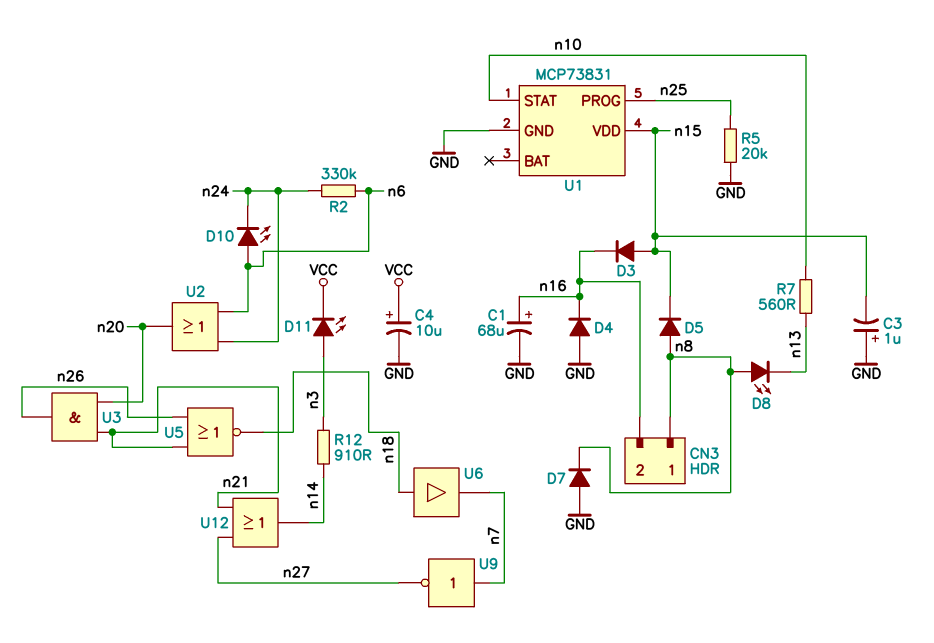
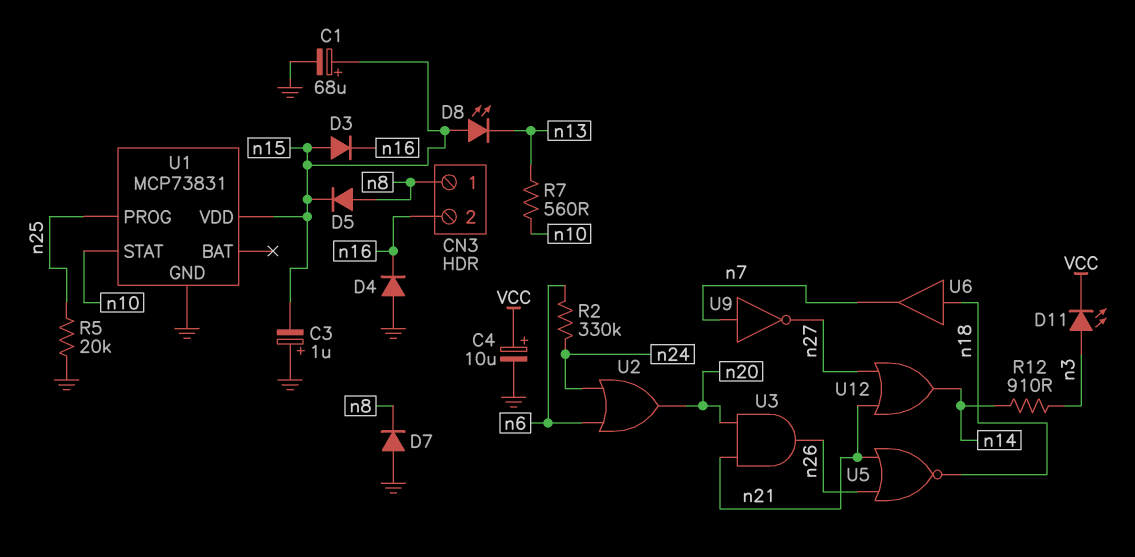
C1: 68uF (plus n16, minus GND) -> 68uF (plus n15, minus GND)
D8: LED (A n8, K n13) -> LED (A n15, K n13)
D10: LED (A n6, K n24) -> none

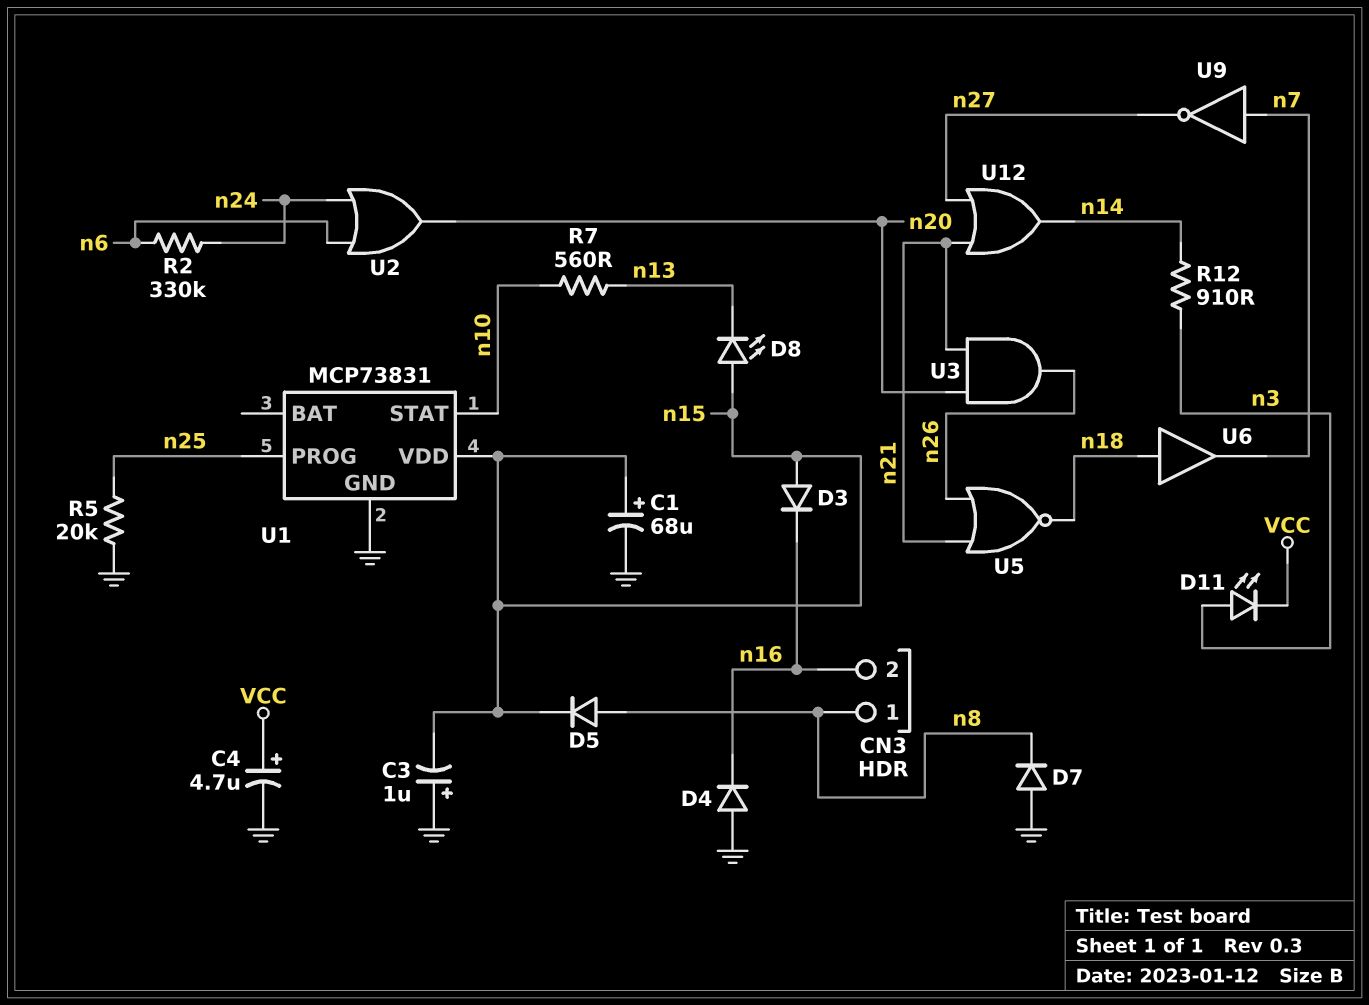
C4: 10uF (plus VCC, minus GND) -> 4.7uF (plus VCC, minus GND)

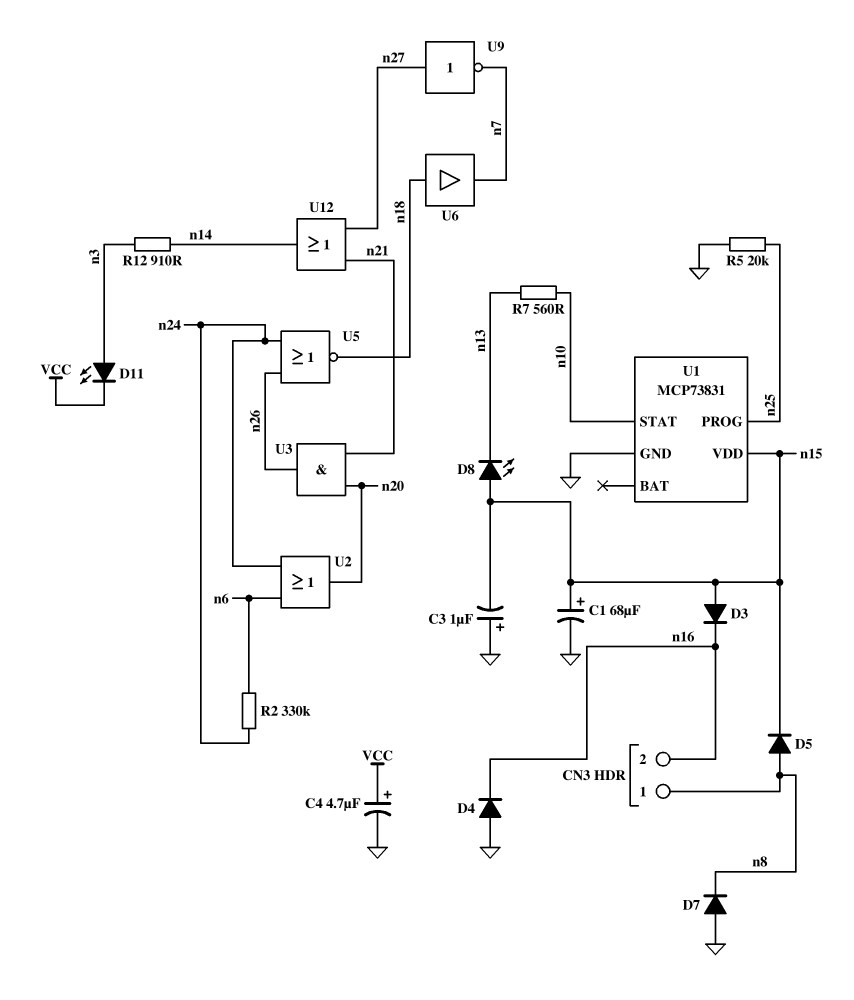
U5: NOR (in n21, in n26, out n18) -> NOR (in n24, in n26, out n18)
U9: NOT (in n7, out n27) -> NOT (in n27, out n7)

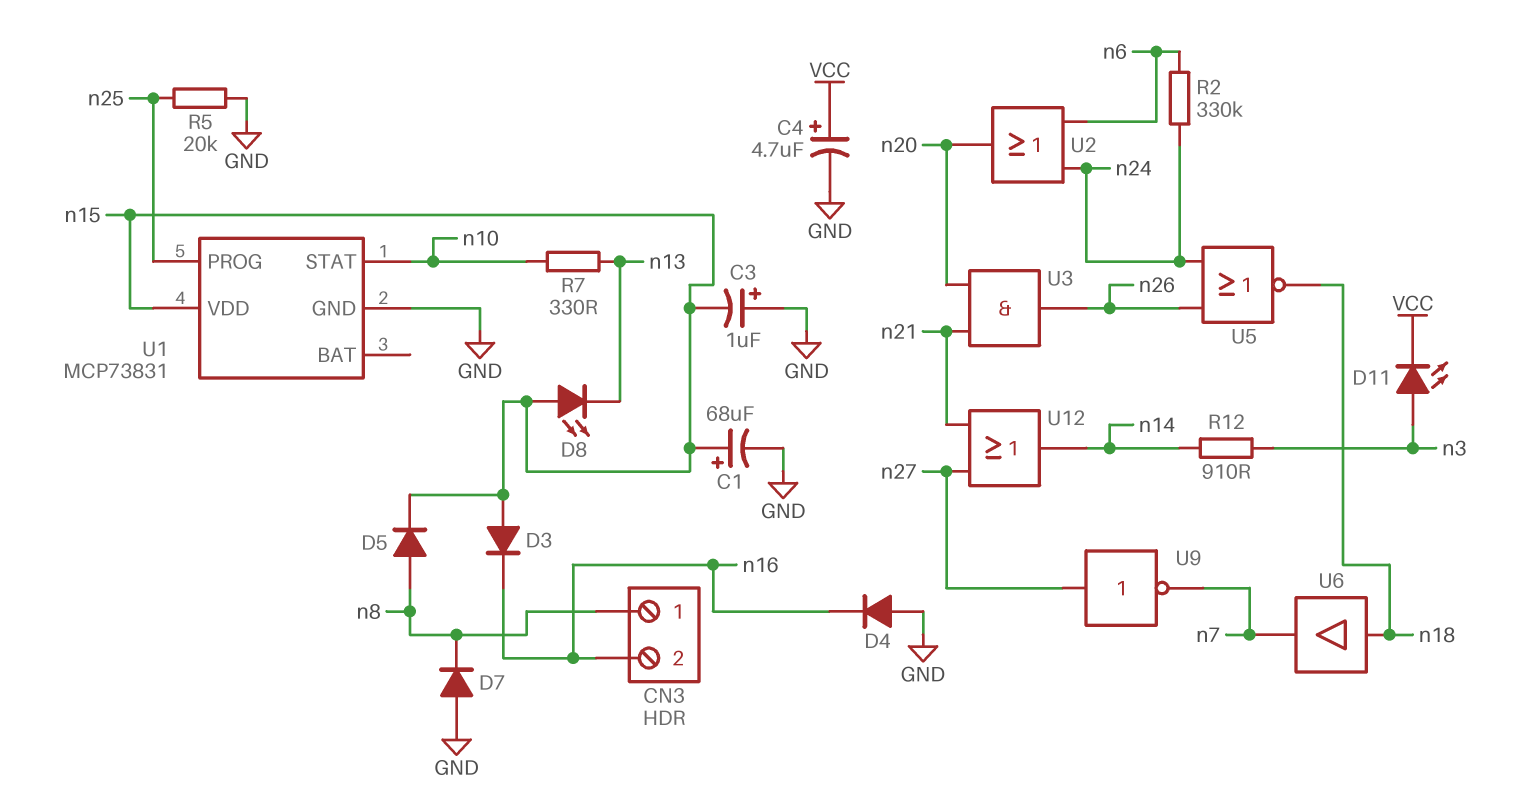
R7: 560 (n10, n13) -> 330 (n10, n13)

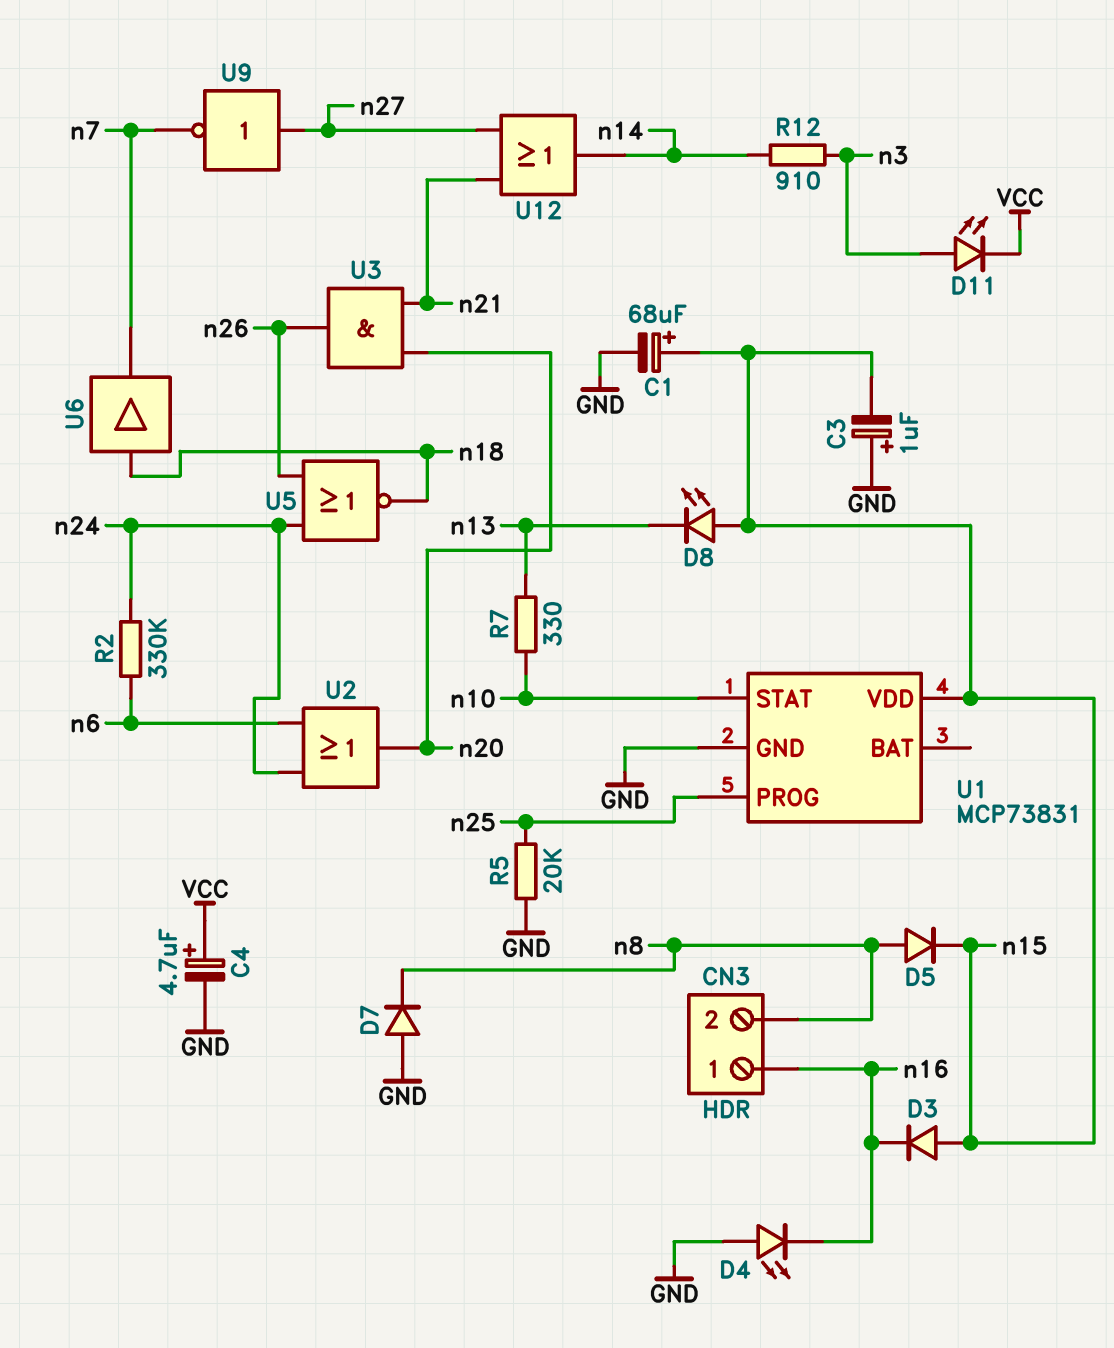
CN3 pin 1: n8 -> n16
CN3 pin 2: n16 -> n8
D4: diode (A GND, K n16) -> LED (A GND, K n16)

